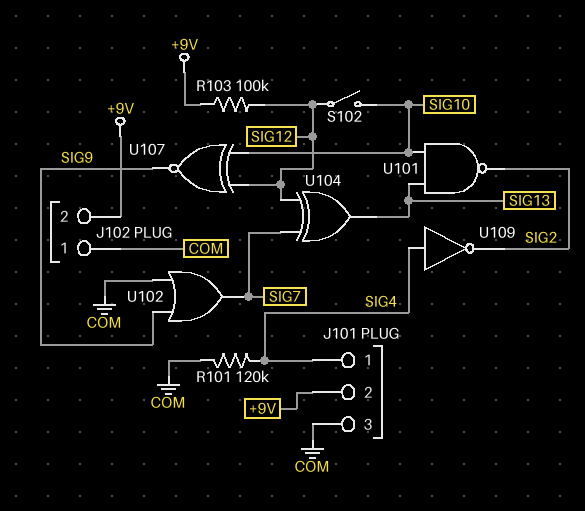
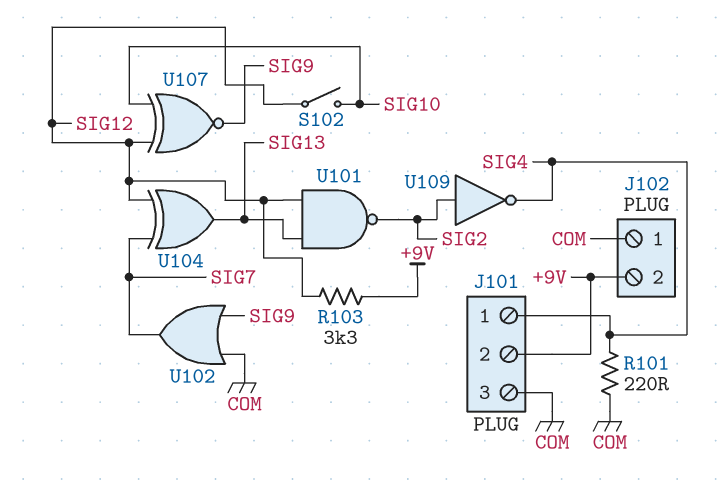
R101: 120k (COM, SIG4) -> 220 (COM, SIG4)
R103: 100k (+9V, SIG12) -> 3.3k (+9V, SIG12)
U101: NAND (in SIG10, in SIG13, out SIG2) -> NAND (in SIG12, in SIG13, out SIG2)
U109: NOT (in SIG4, out SIG2) -> NOT (in SIG2, out SIG4)

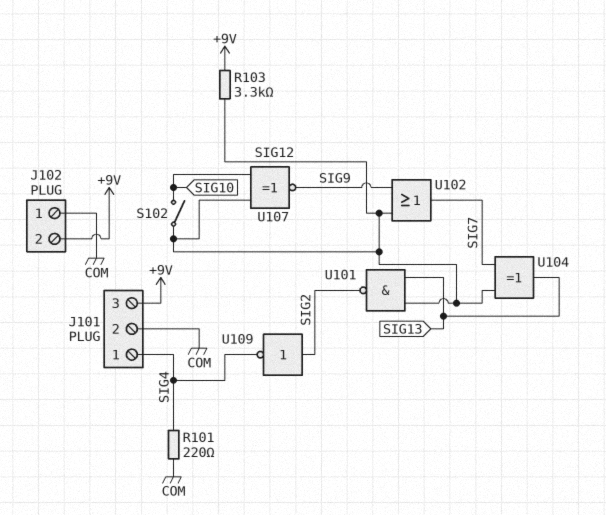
J101 pin 2: +9V -> COM
J101 pin 3: COM -> +9V
U102: OR (in COM, in SIG9, out SIG7) -> OR (in SIG9, in SIG12, out SIG7)

